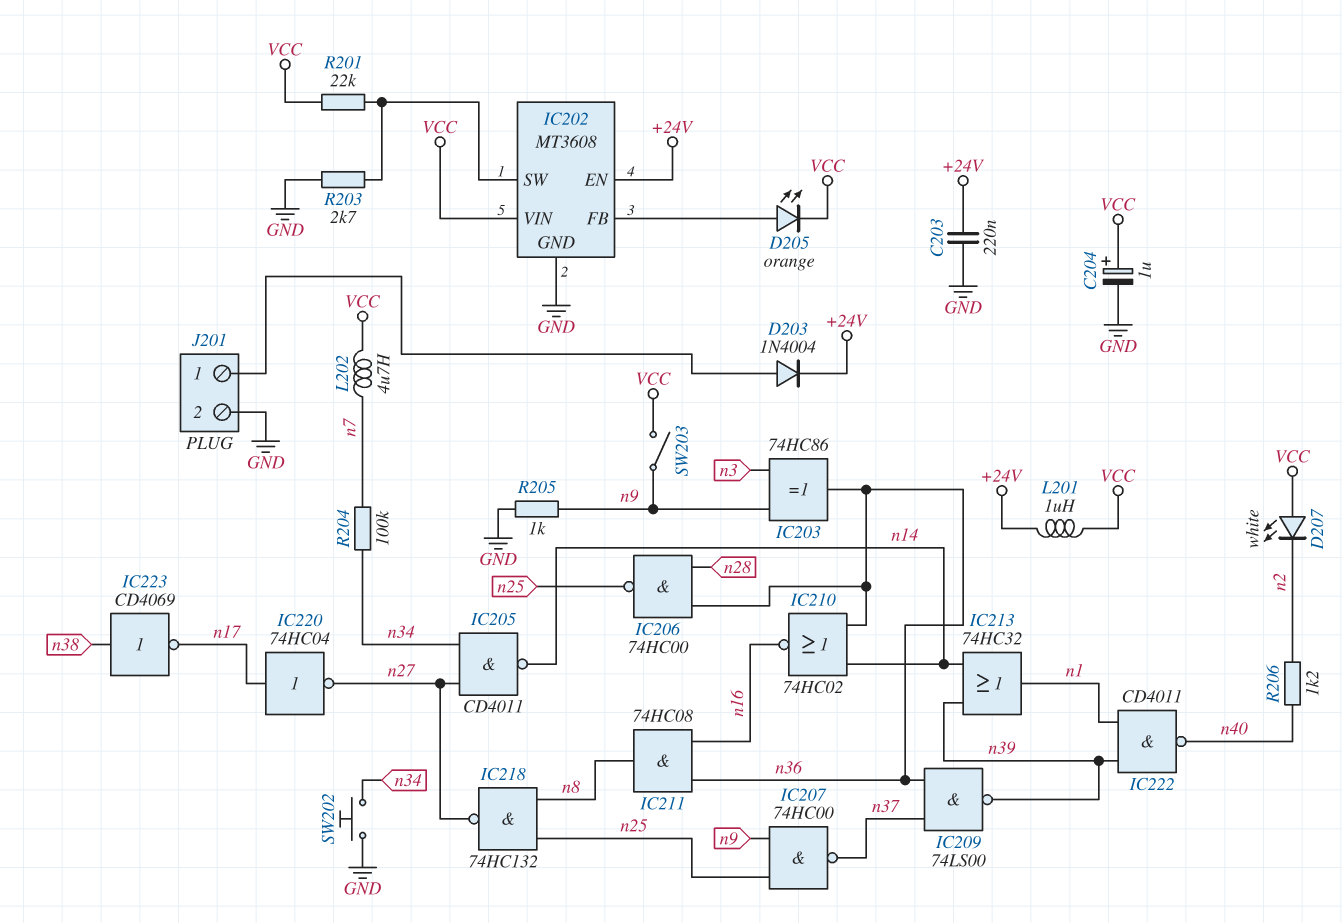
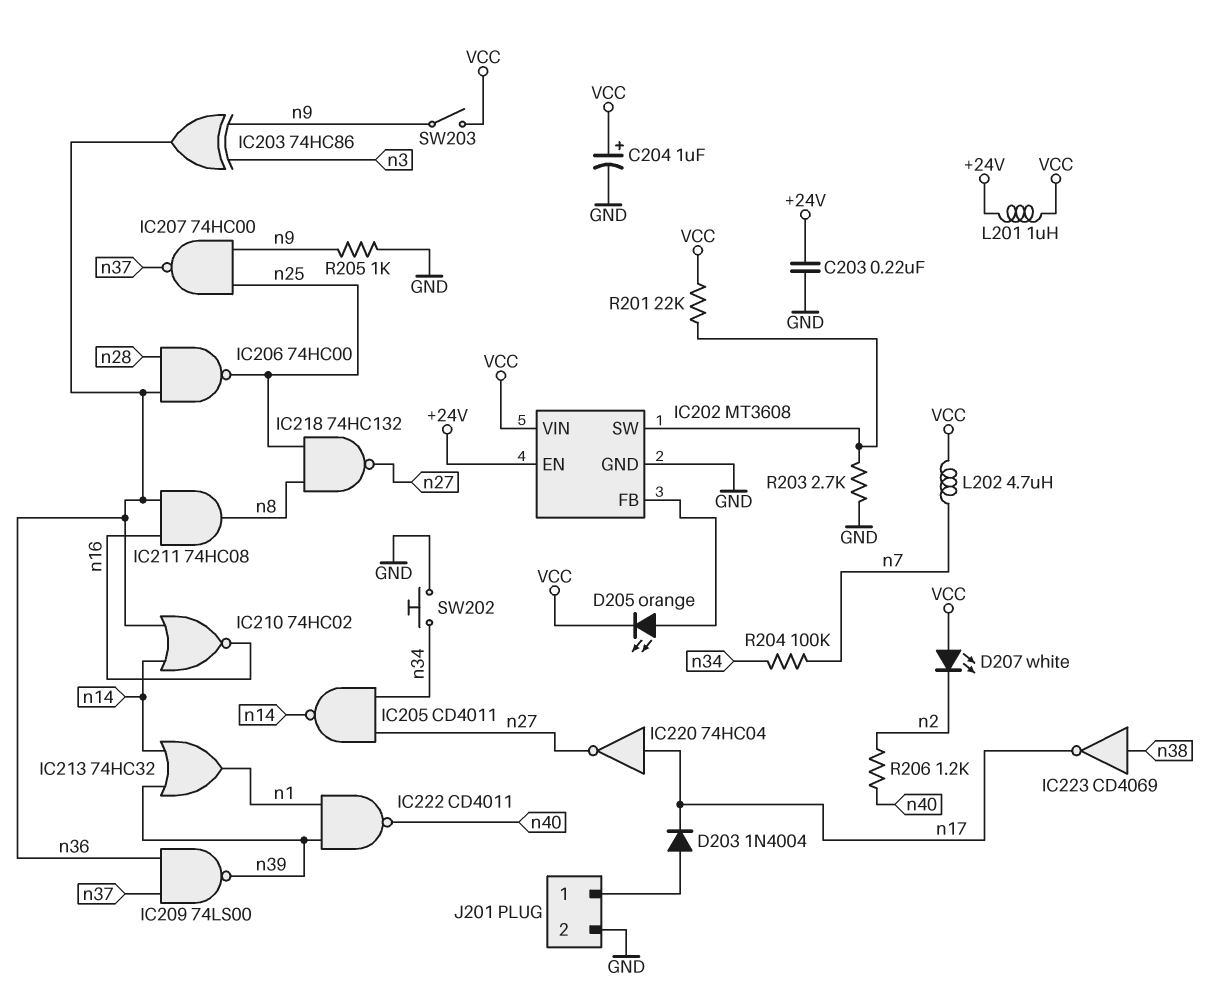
D203: diode 1N4004 (A J201/1, K +24V) -> diode 1N4004 (A J201/1, K n17)

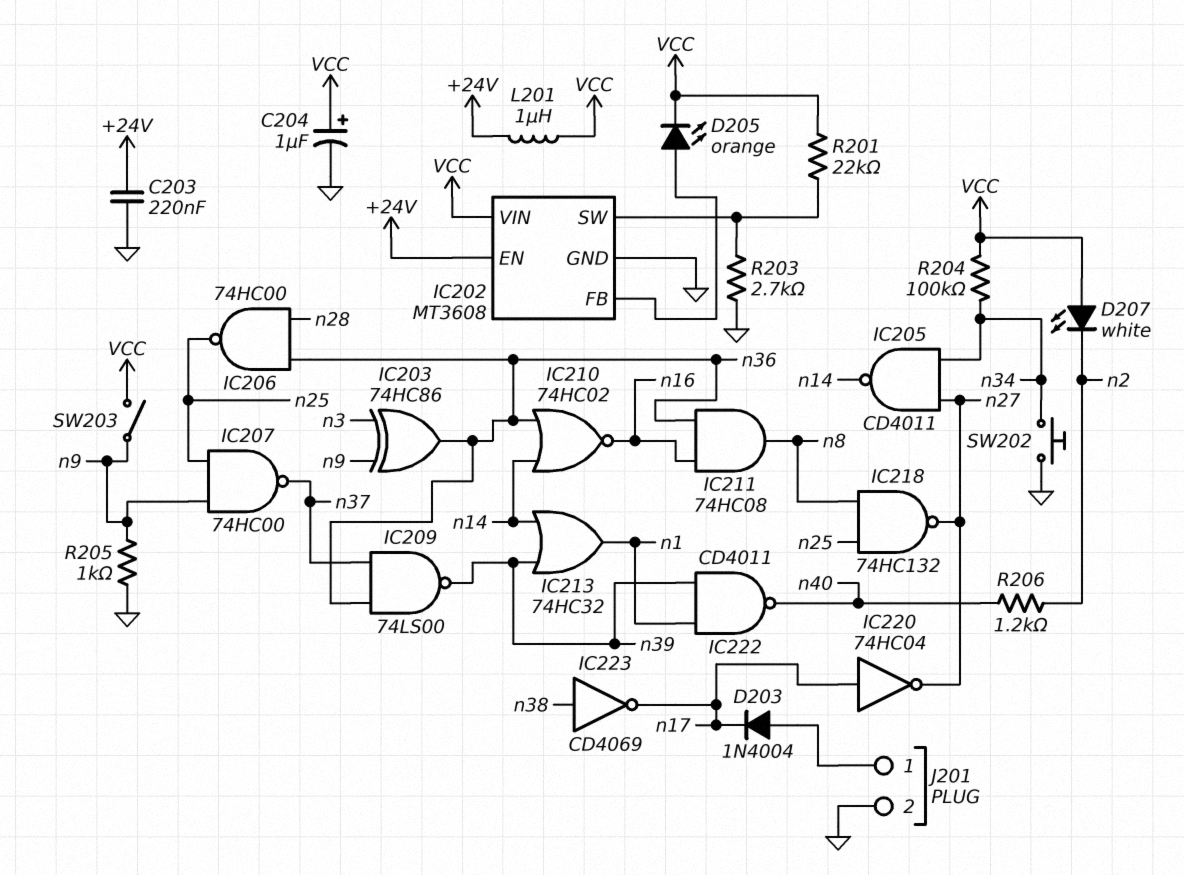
L202: 4.7uH (VCC, n7) -> none
R204: 100k (n7, n34) -> 100k (VCC, n34)

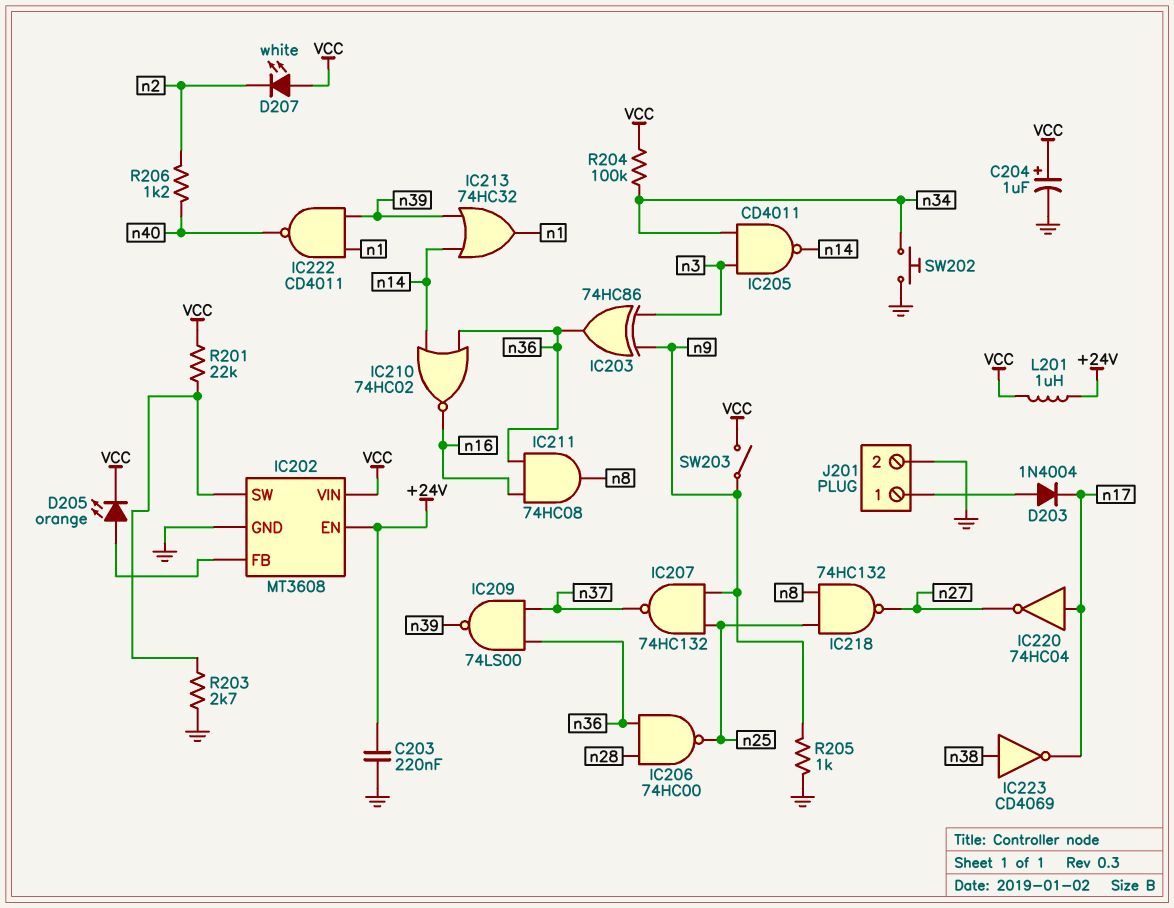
IC205: NAND CD4011 (in n27, in n34, out n14) -> NAND CD4011 (in n3, in n34, out n14)
IC207: NAND 74HC00 (in n9, in n25, out n37) -> NAND 74HC132 (in n9, in n25, out n37)

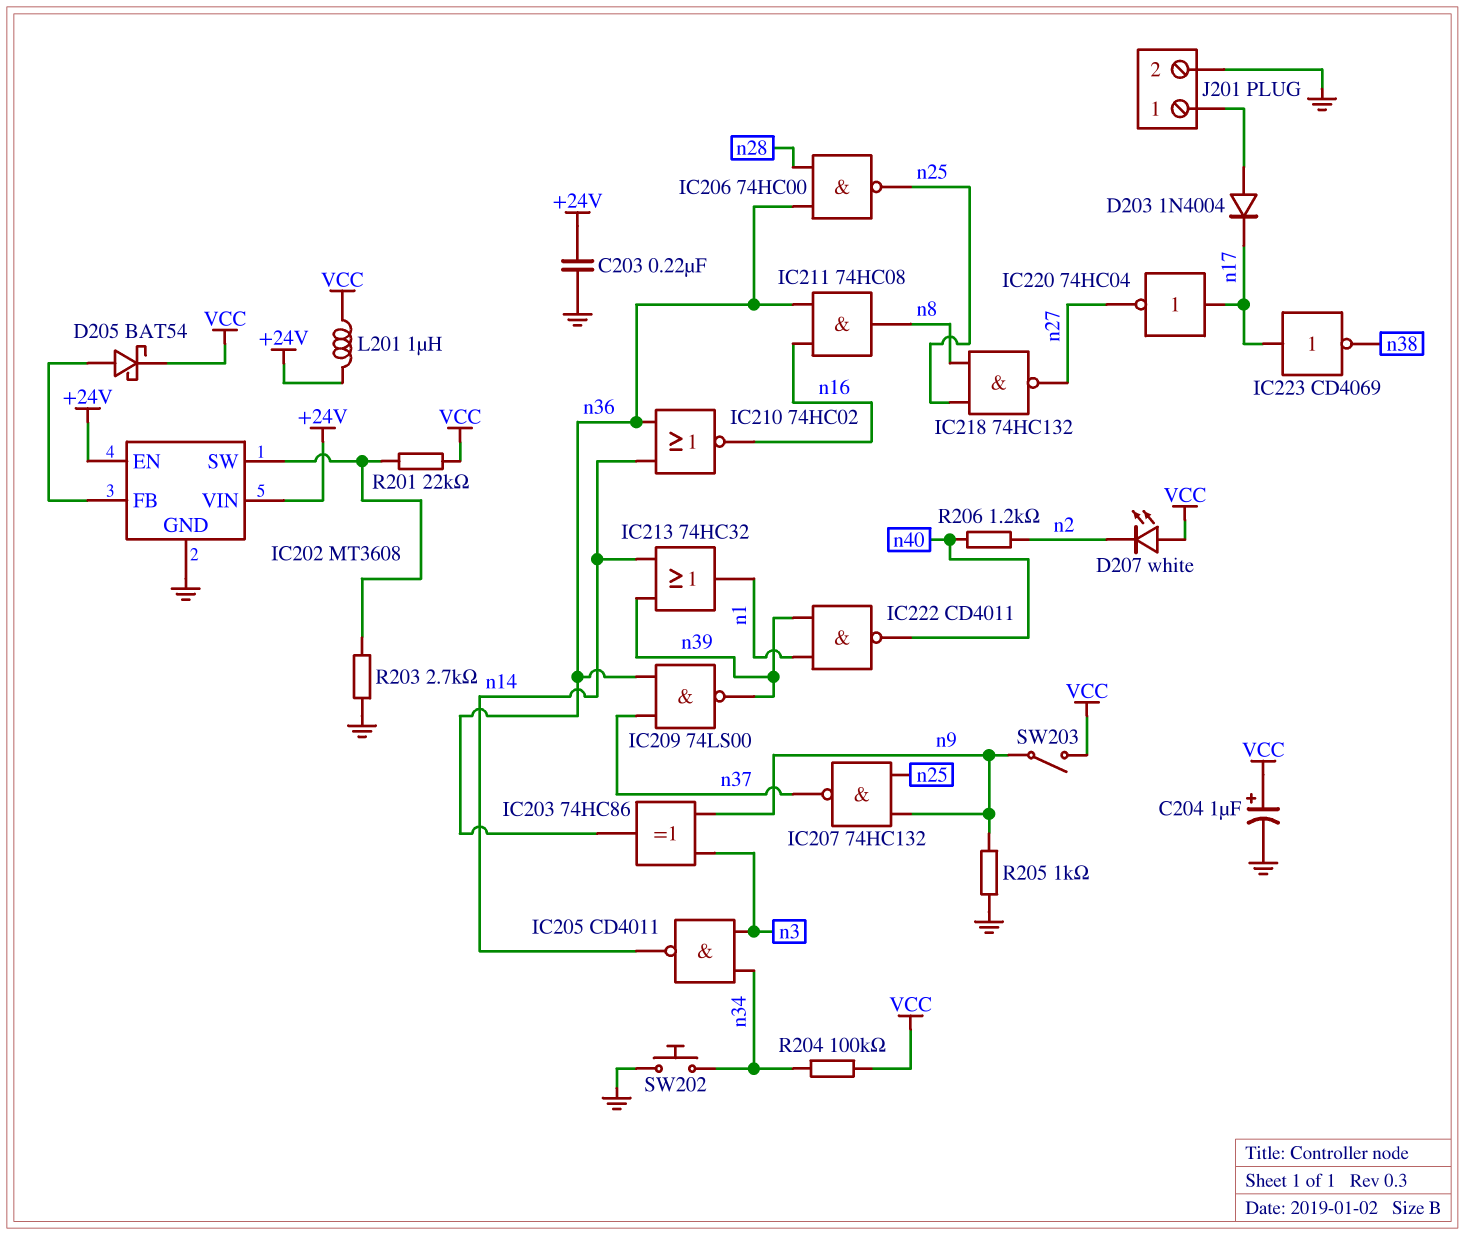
D205: LED orange (A IC202/FB, K VCC) -> schottky BAT54 (A IC202/FB, K VCC)
IC202 pin VIN: VCC -> +24V
IC223: NOT CD4069 (in n38, out n17) -> NOT CD4069 (in n17, out n38)

